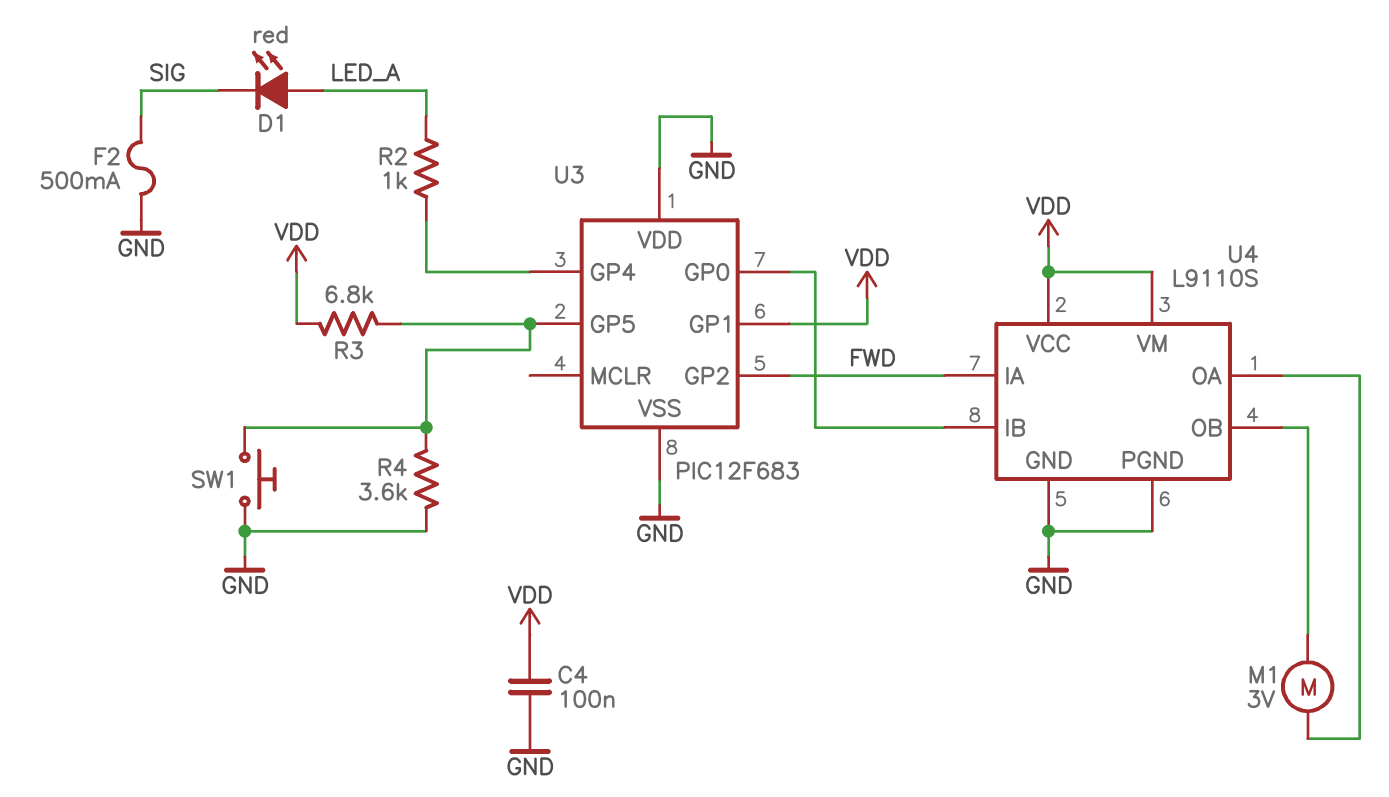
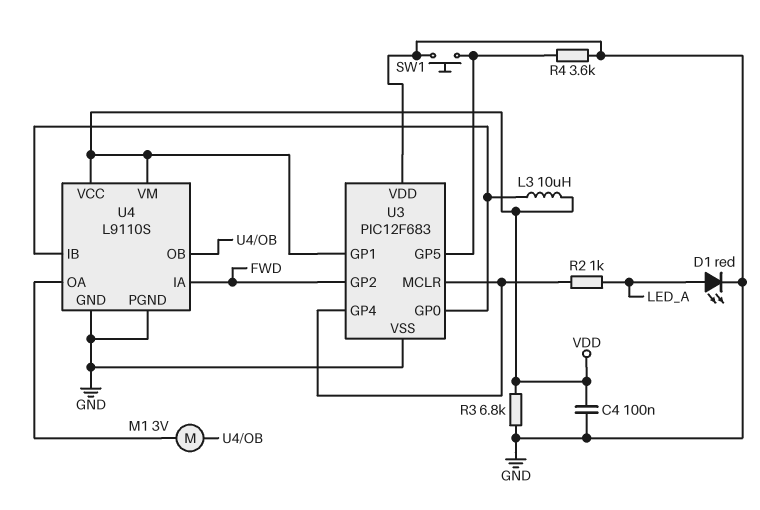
D1: LED red (A LED_A, K SIG) -> LED red (A LED_A, K GND)
F2: 500mA (GND, SIG) -> none
L3: none -> 10uH (U3/GP0, VDD)
R3: 6.8k (U3/GP5, VDD) -> 6.8k (GND, VDD)
U3 pin MCLR: none -> U3/GP4

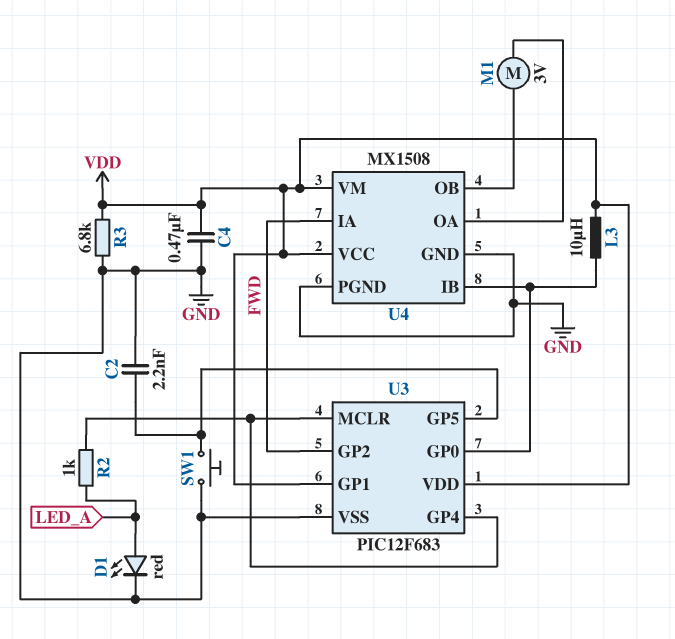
C2: none -> 2.2nF (GND, U3/GP5)
C4: 100nF (GND, VDD) -> 470nF (GND, VDD)
R4: 3.6k (GND, U3/GP5) -> none
U3 pin VDD: GND -> VDD
U4: L9110S -> MX1508

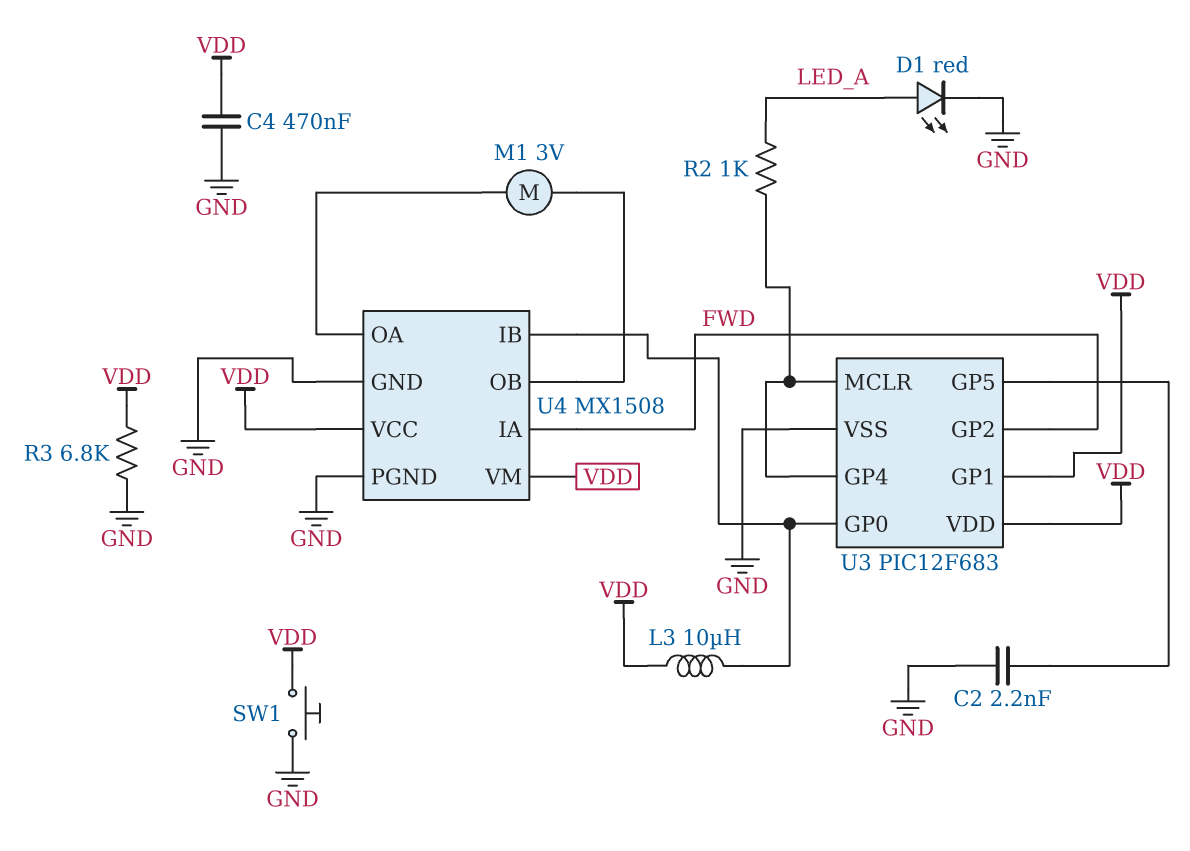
SW1: button (GND, U3/GP5) -> button (GND, VDD)

